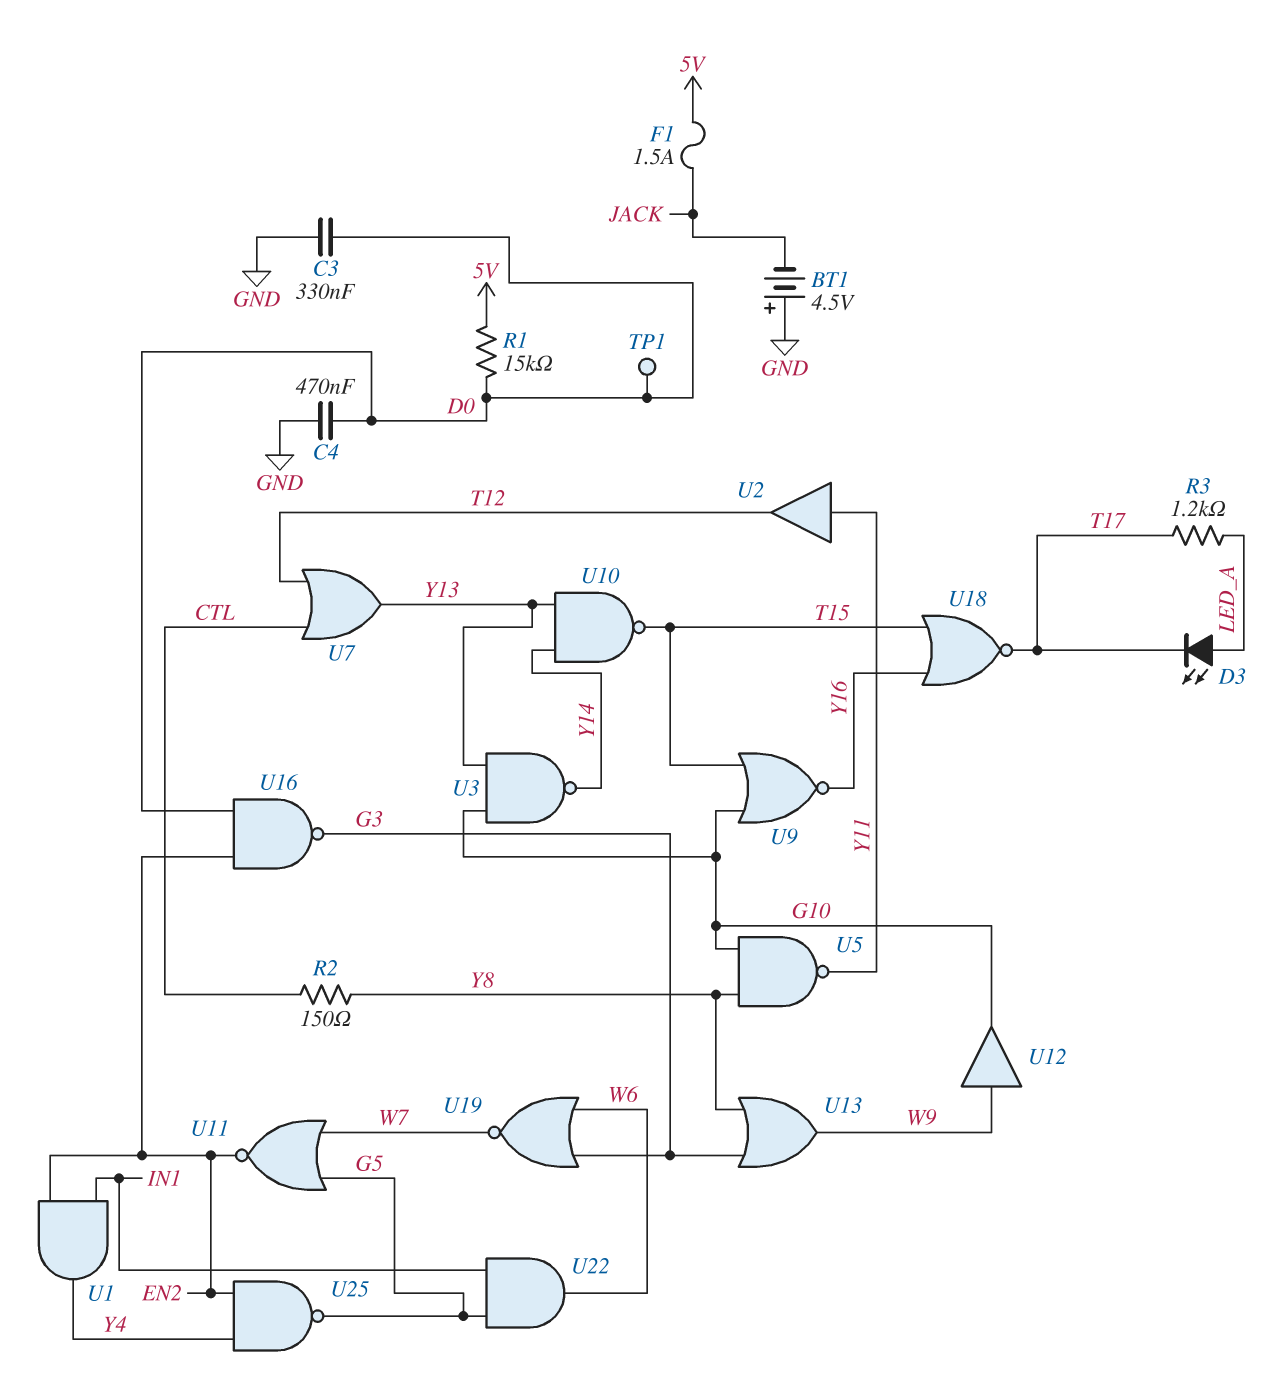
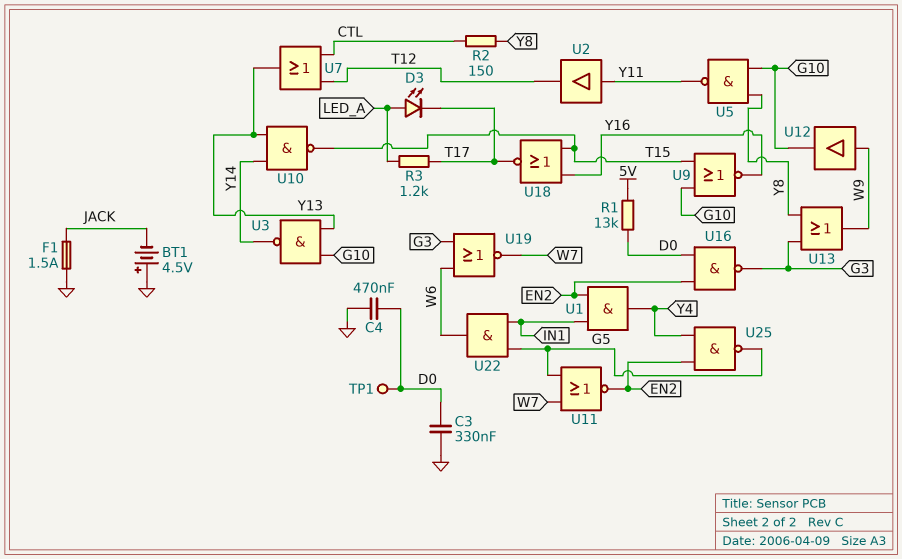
F1: 1.5A (5V, JACK) -> 1.5A (GND, JACK)
R1: 15k (5V, D0) -> 13k (5V, D0)

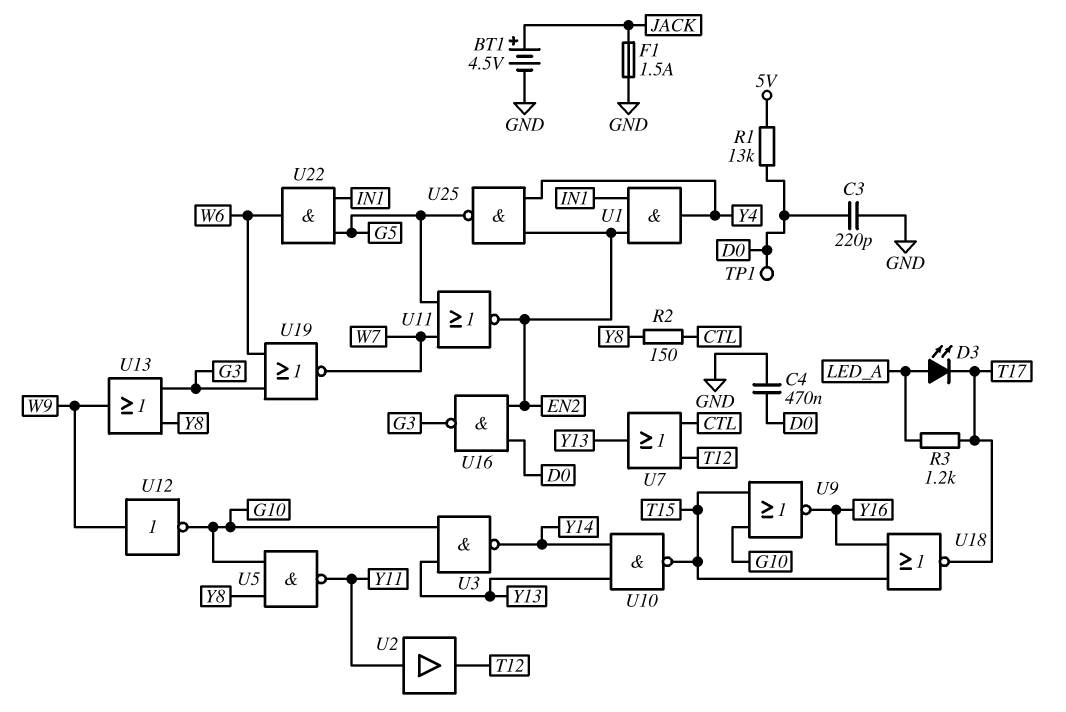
BT1: 4.5V (plus GND, minus JACK) -> 4.5V (plus JACK, minus GND)
C3: 330nF (D0, GND) -> 220pF (D0, GND)
U12: buffer (in W9, out G10) -> NOT (in W9, out G10)

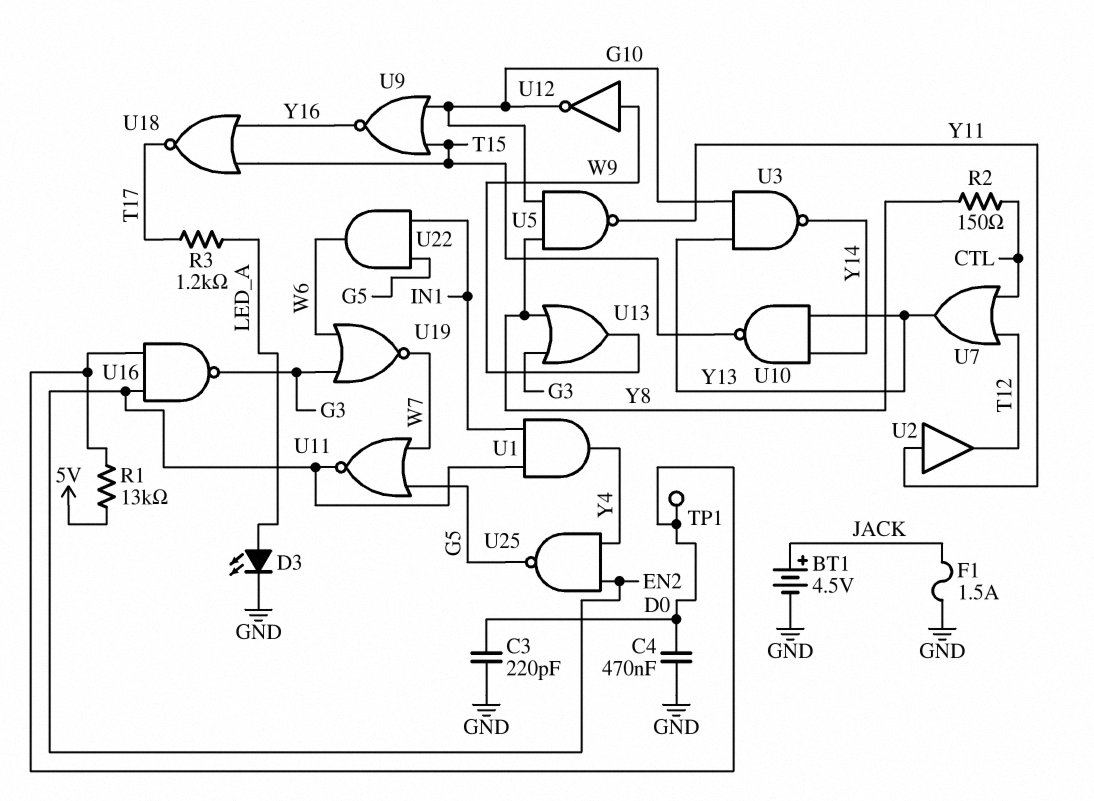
D3: LED (A LED_A, K T17) -> LED (A LED_A, K GND)

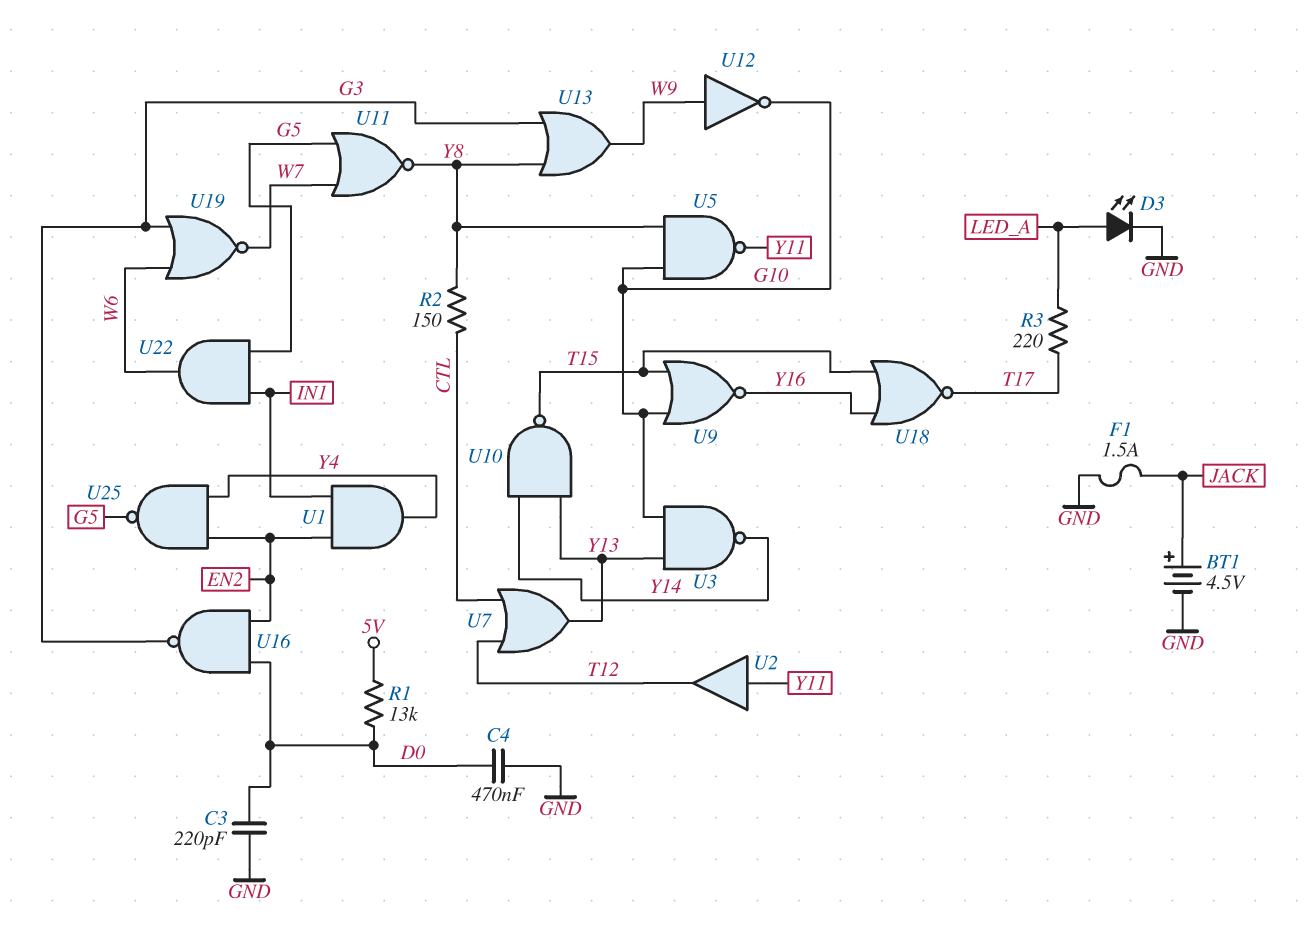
R3: 1.2k (LED_A, T17) -> 220 (LED_A, T17)
TP1: test point (D0) -> none
U11: NOR (in G5, in W7, out EN2) -> NOR (in G5, in W7, out Y8)

